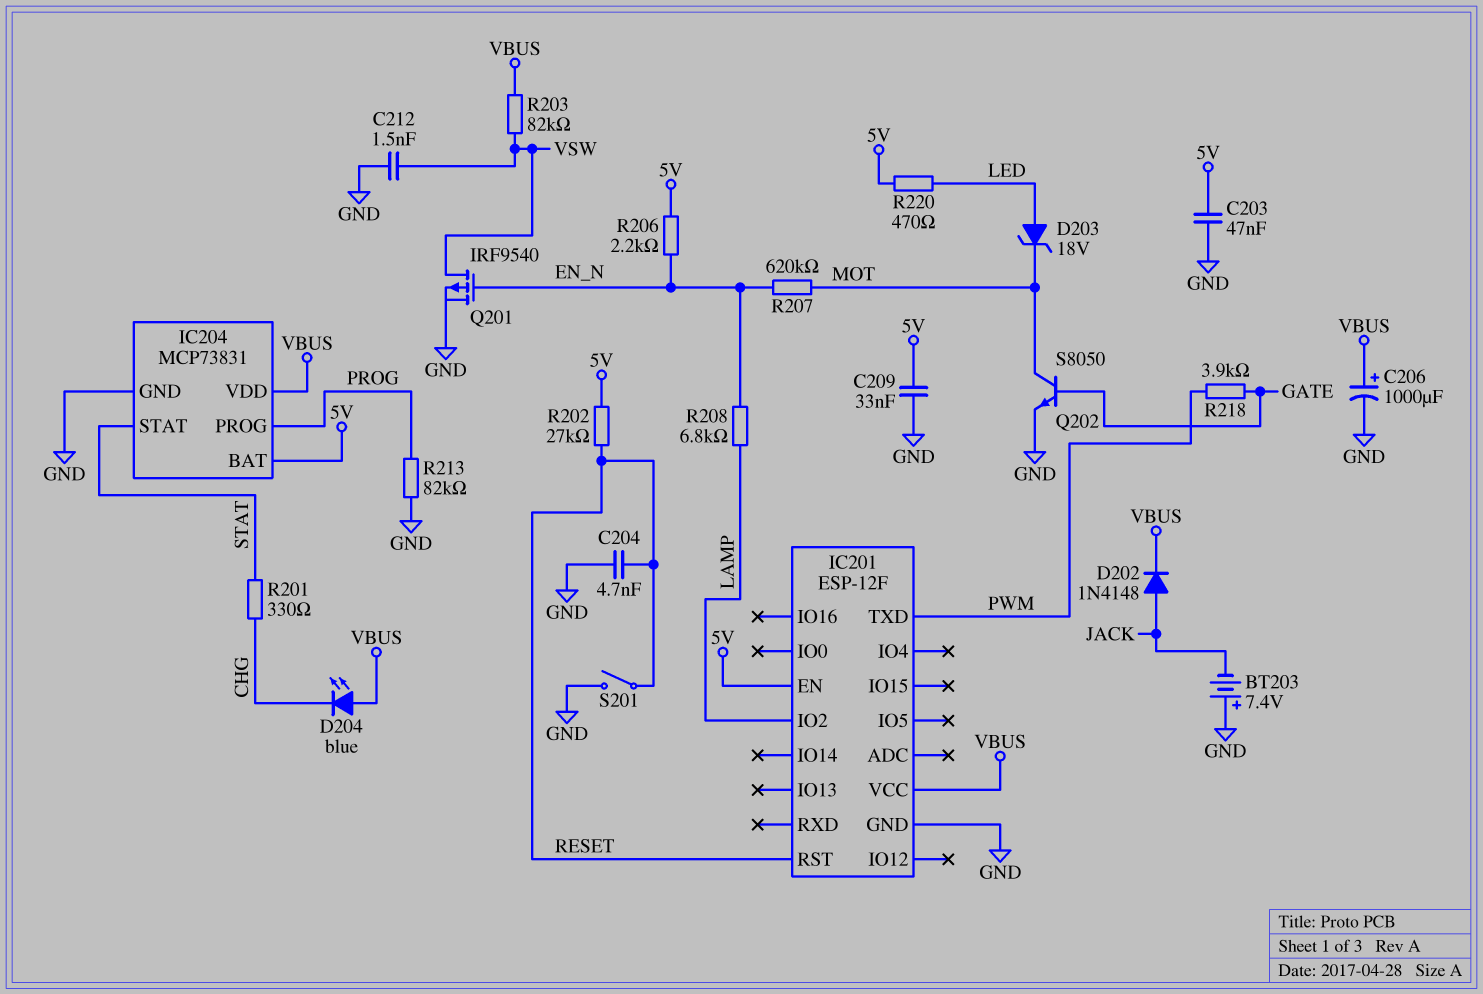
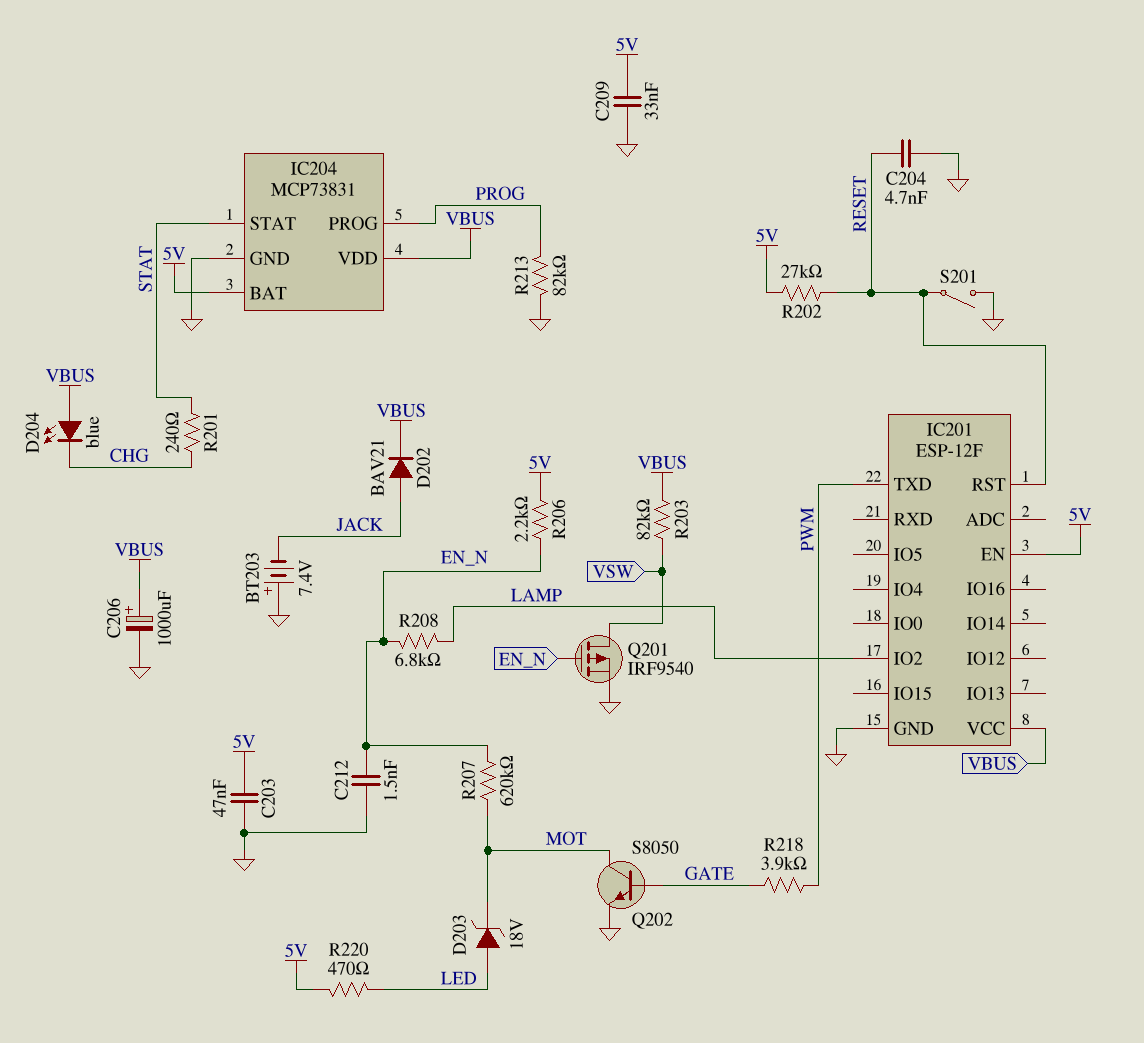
C212: 1.5nF (GND, VSW) -> 1.5nF (EN_N, GND)
D202: diode 1N4148 (A JACK, K VBUS) -> diode BAV21 (A JACK, K VBUS)
R201: 330 (CHG, STAT) -> 240 (CHG, STAT)

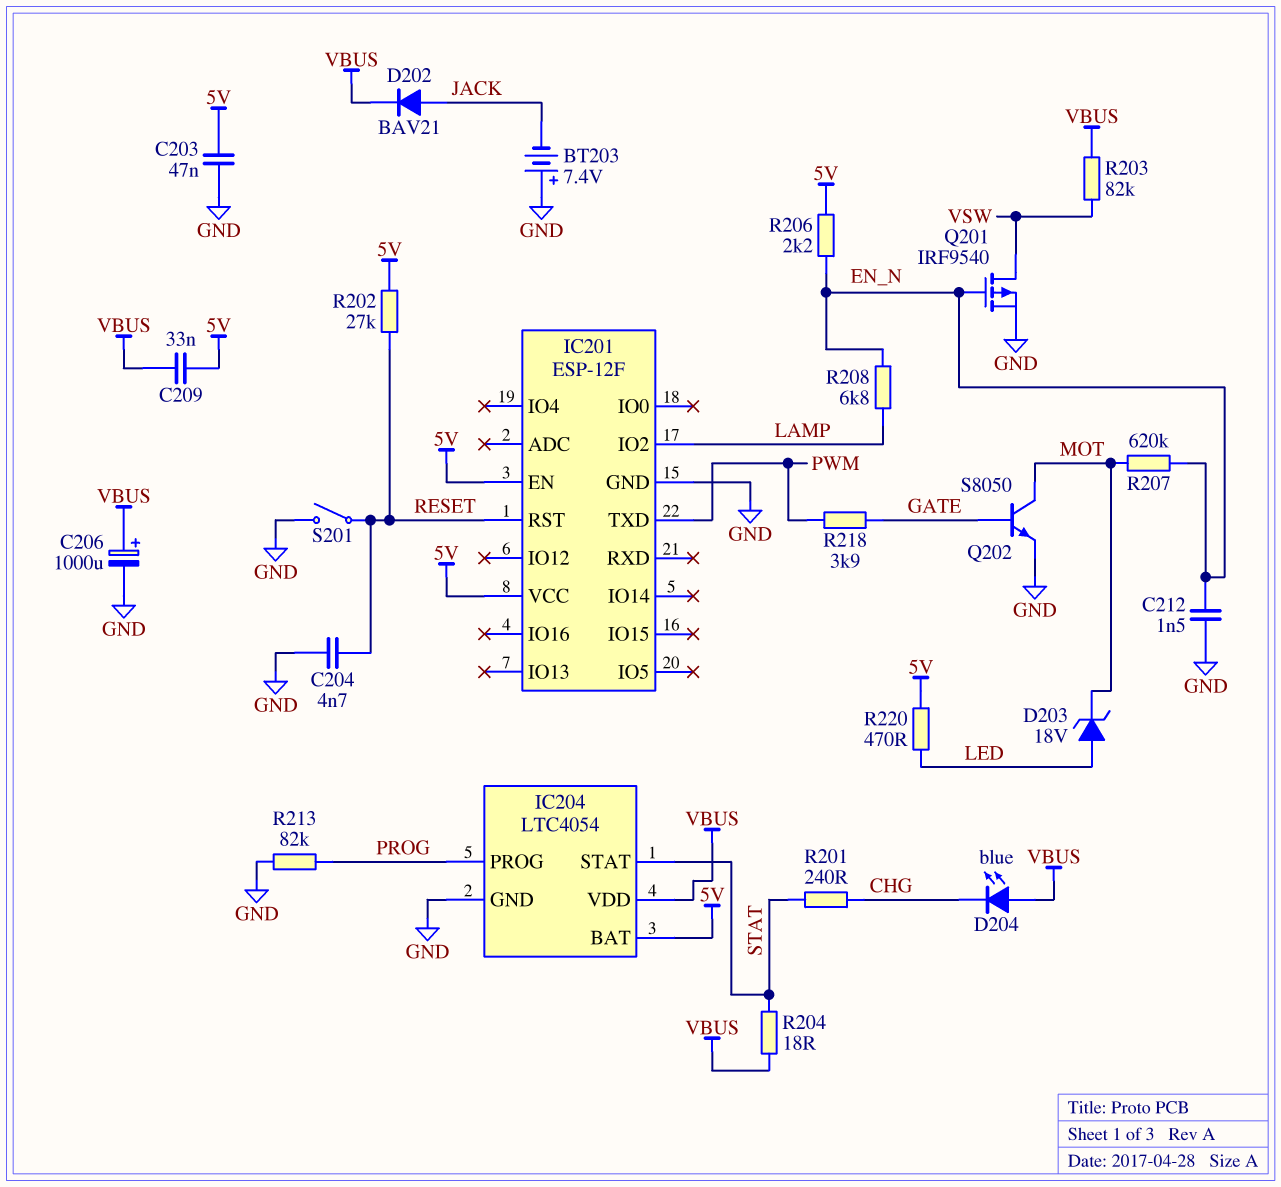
C209: 33nF (5V, GND) -> 33nF (5V, VBUS)
IC201 pin VCC: VBUS -> 5V
IC204: MCP73831 -> LTC4054
R204: none -> 18 (STAT, VBUS)

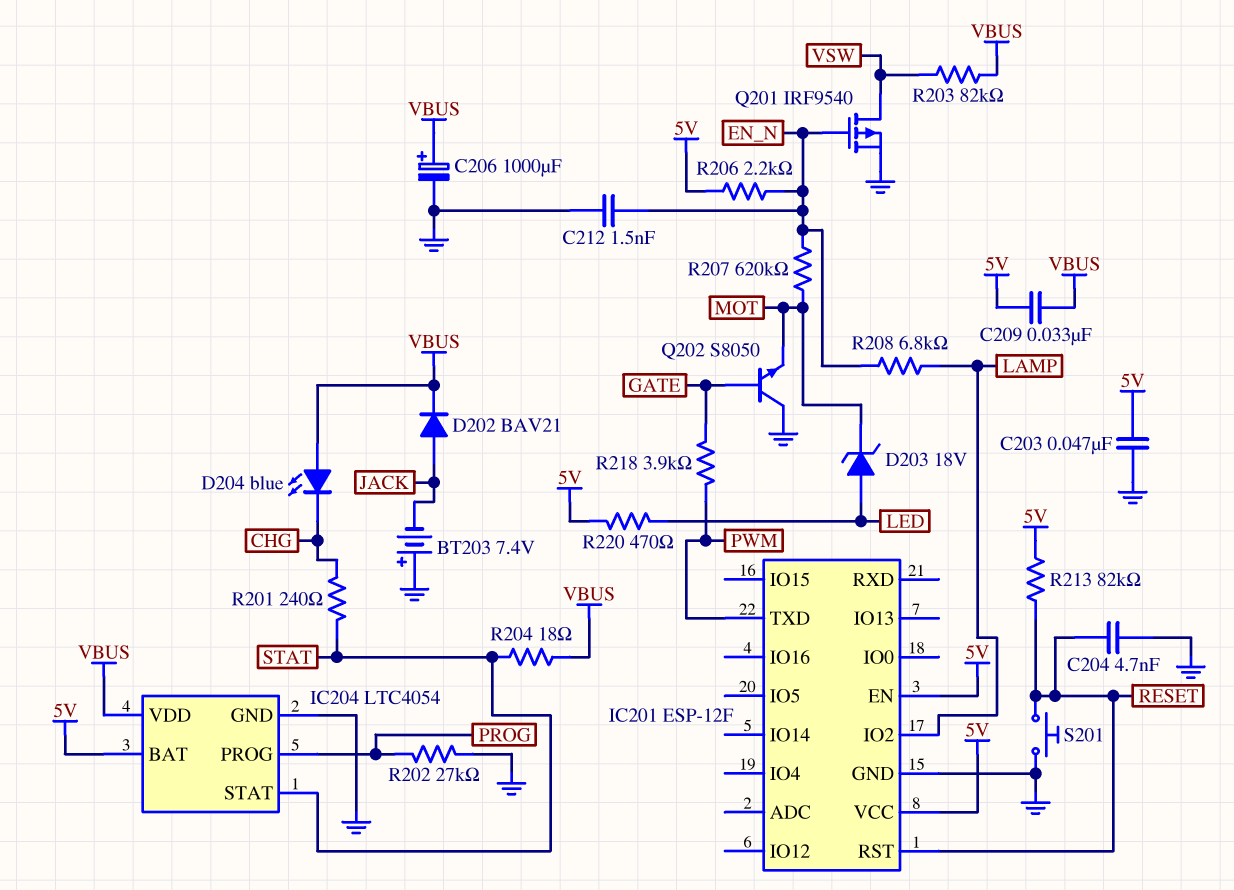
Q202: NPN S8050 (B GATE, C MOT, E GND) -> NPN S8050 (B GATE, C GND, E MOT)
R202: 27k (5V, RESET) -> 27k (GND, PROG)
R213: 82k (GND, PROG) -> 82k (5V, RESET)
S201: switch (GND, RESET) -> button (GND, RESET)

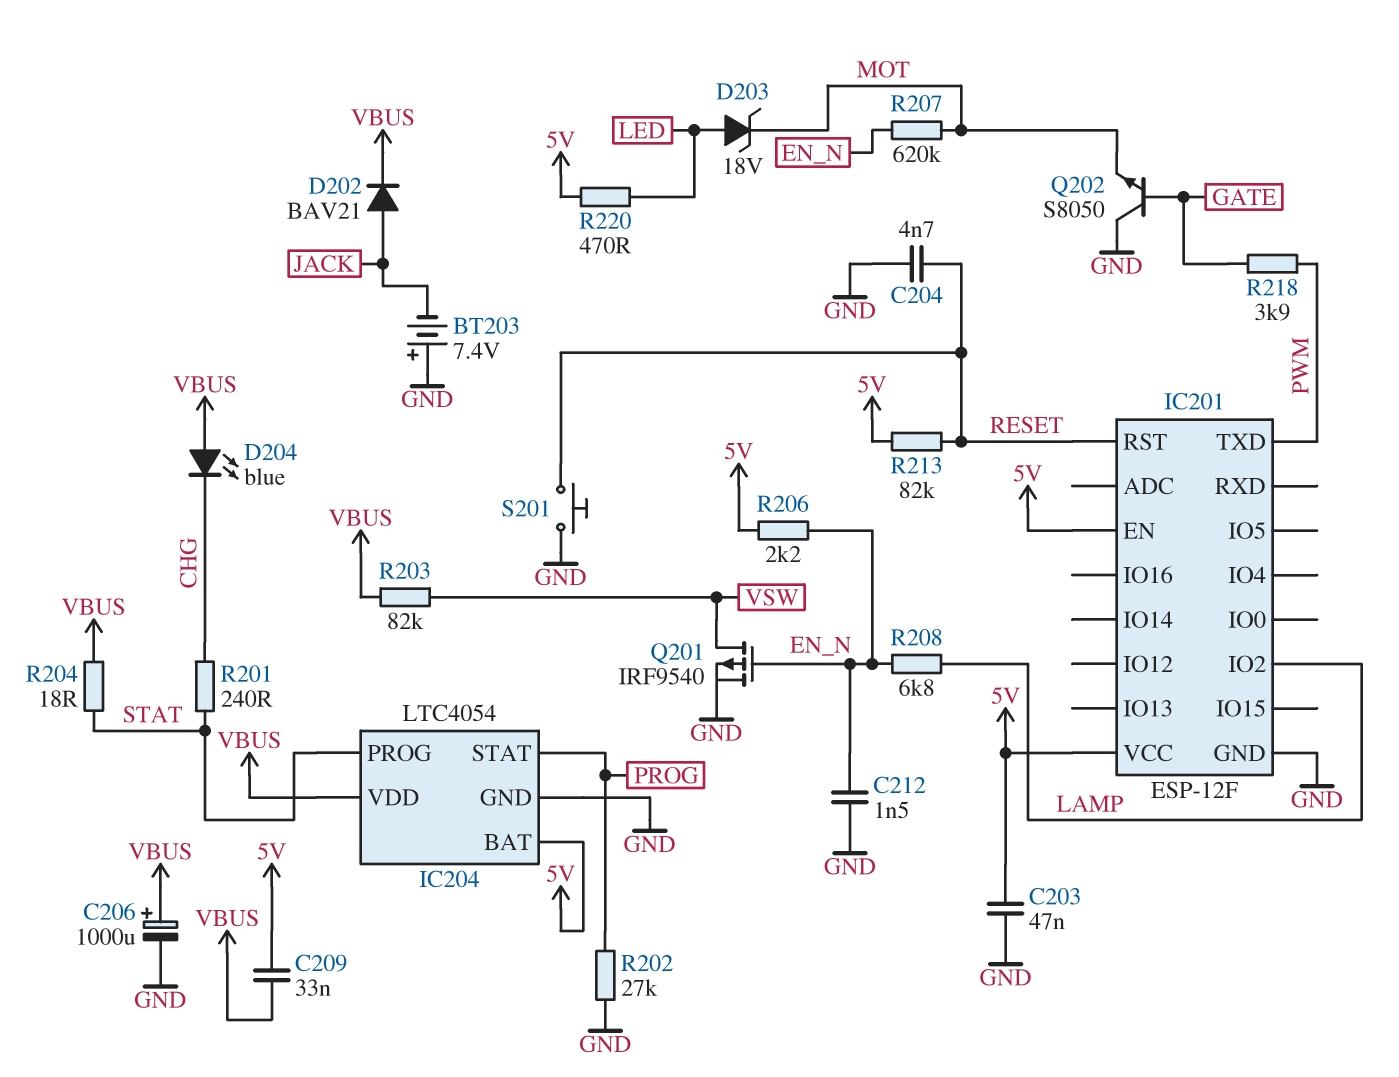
IC204 pin PROG: PROG -> STAT
IC204 pin STAT: STAT -> PROG

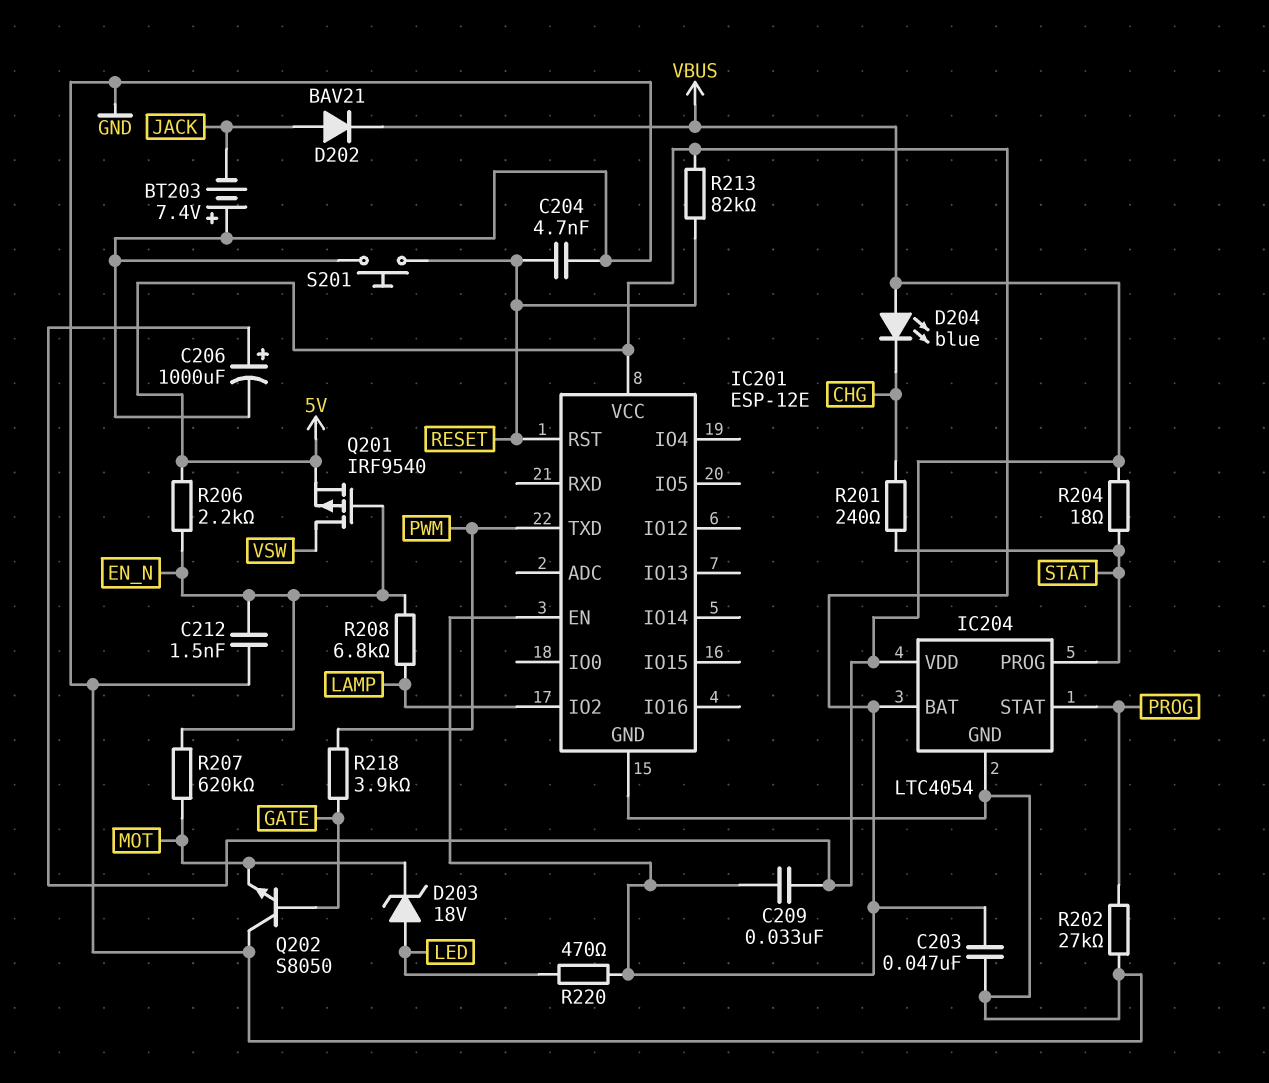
IC201: ESP-12F -> ESP-12E
Q201: PMOS IRF9540 (G EN_N, D VSW, S GND) -> PMOS IRF9540 (G EN_N, D VSW, S 5V)
R203: 82k (VBUS, VSW) -> none

